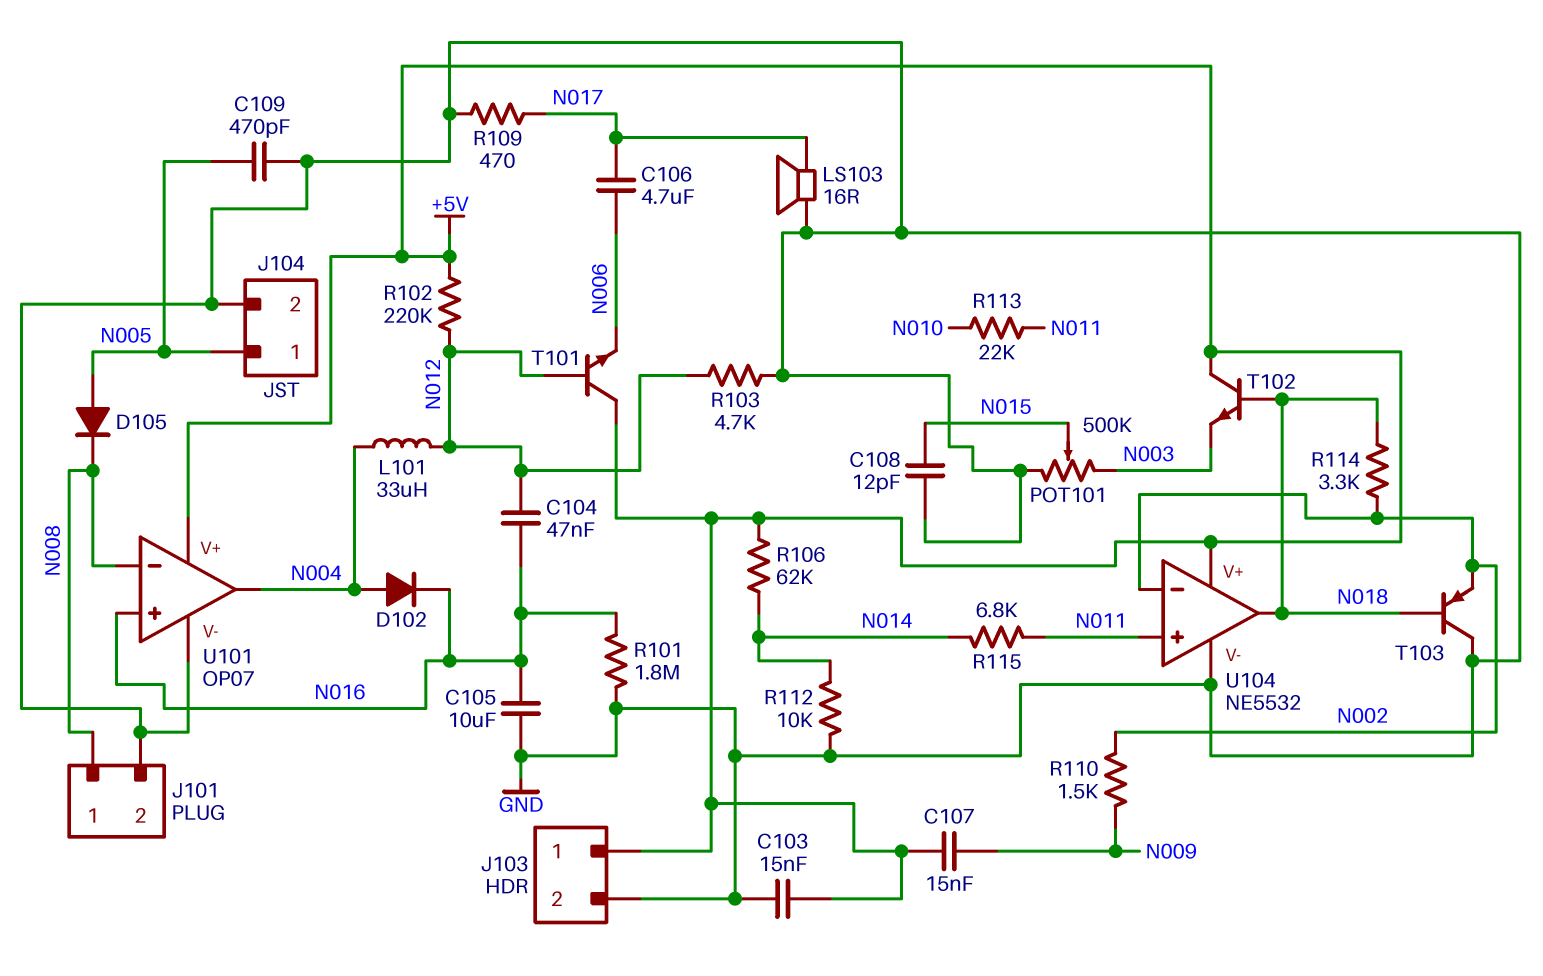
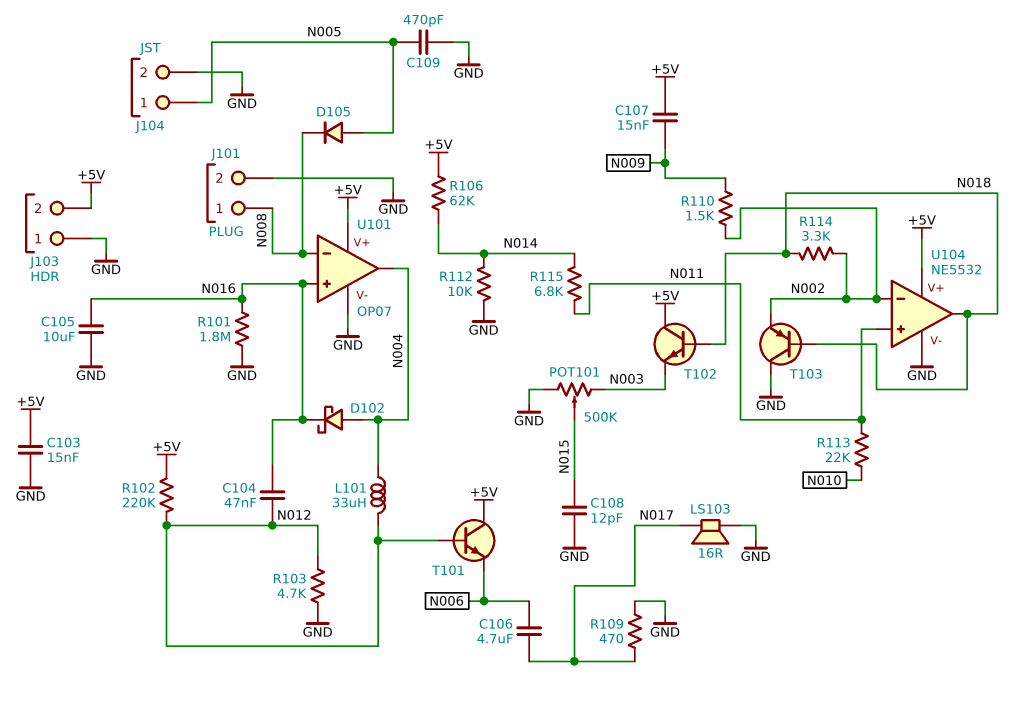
D102: diode (A N004, K N016) -> schottky (A N004, K N016)
J103 pin 1: +5V -> GND
J103 pin 2: GND -> +5V

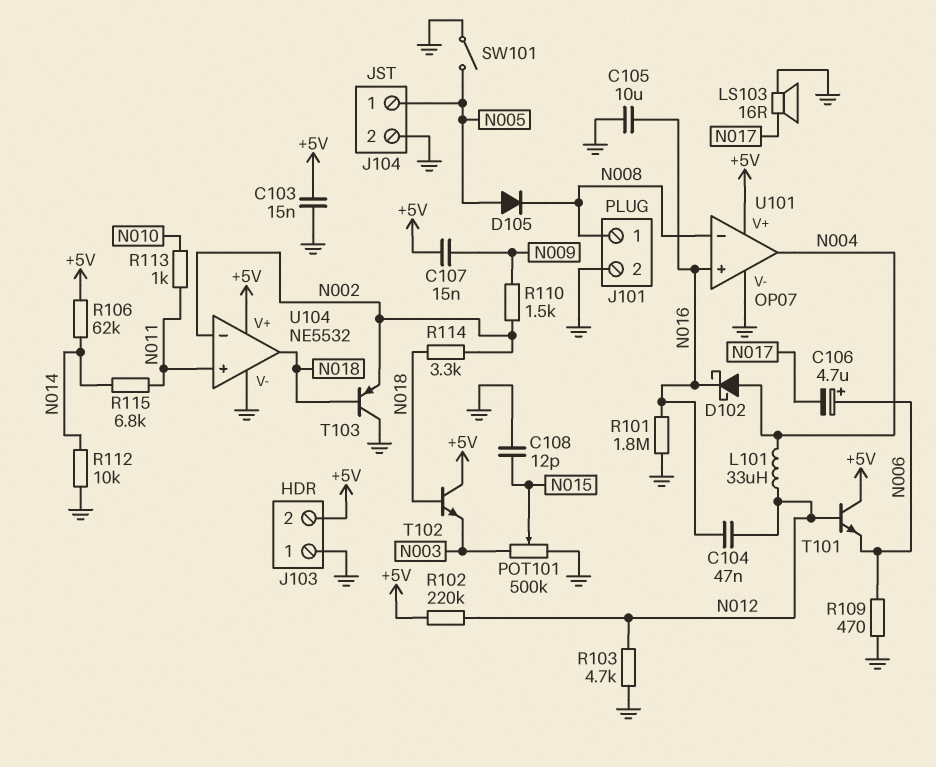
C106: 4.7uF (N006, N017) -> 4.7uF (plus N006, minus N017)
C109: 470pF (GND, N005) -> none
R109: 470 (GND, N017) -> 470 (GND, N006)
R113: 22k (N010, N011) -> 1k (N010, N011)
SW101: none -> switch (GND, N005)

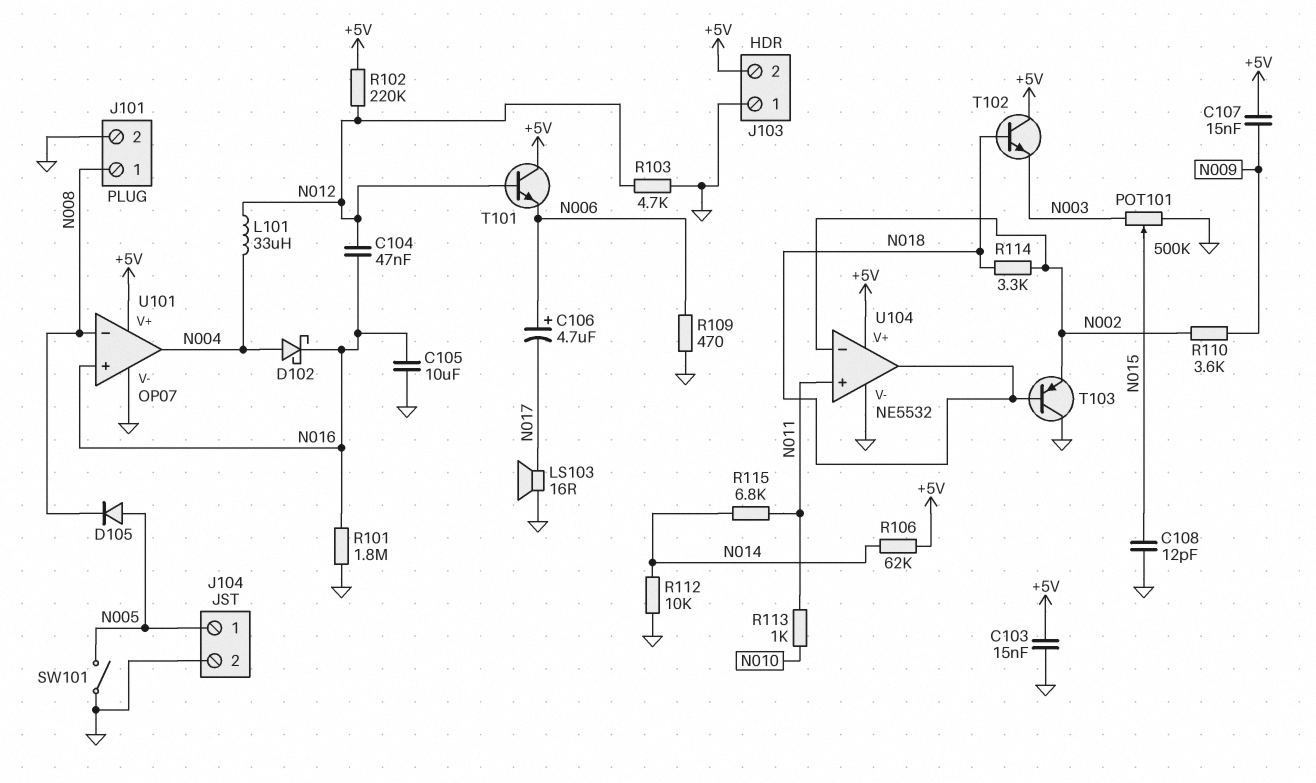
R110: 1.5k (N002, N009) -> 3.6k (N002, N009)

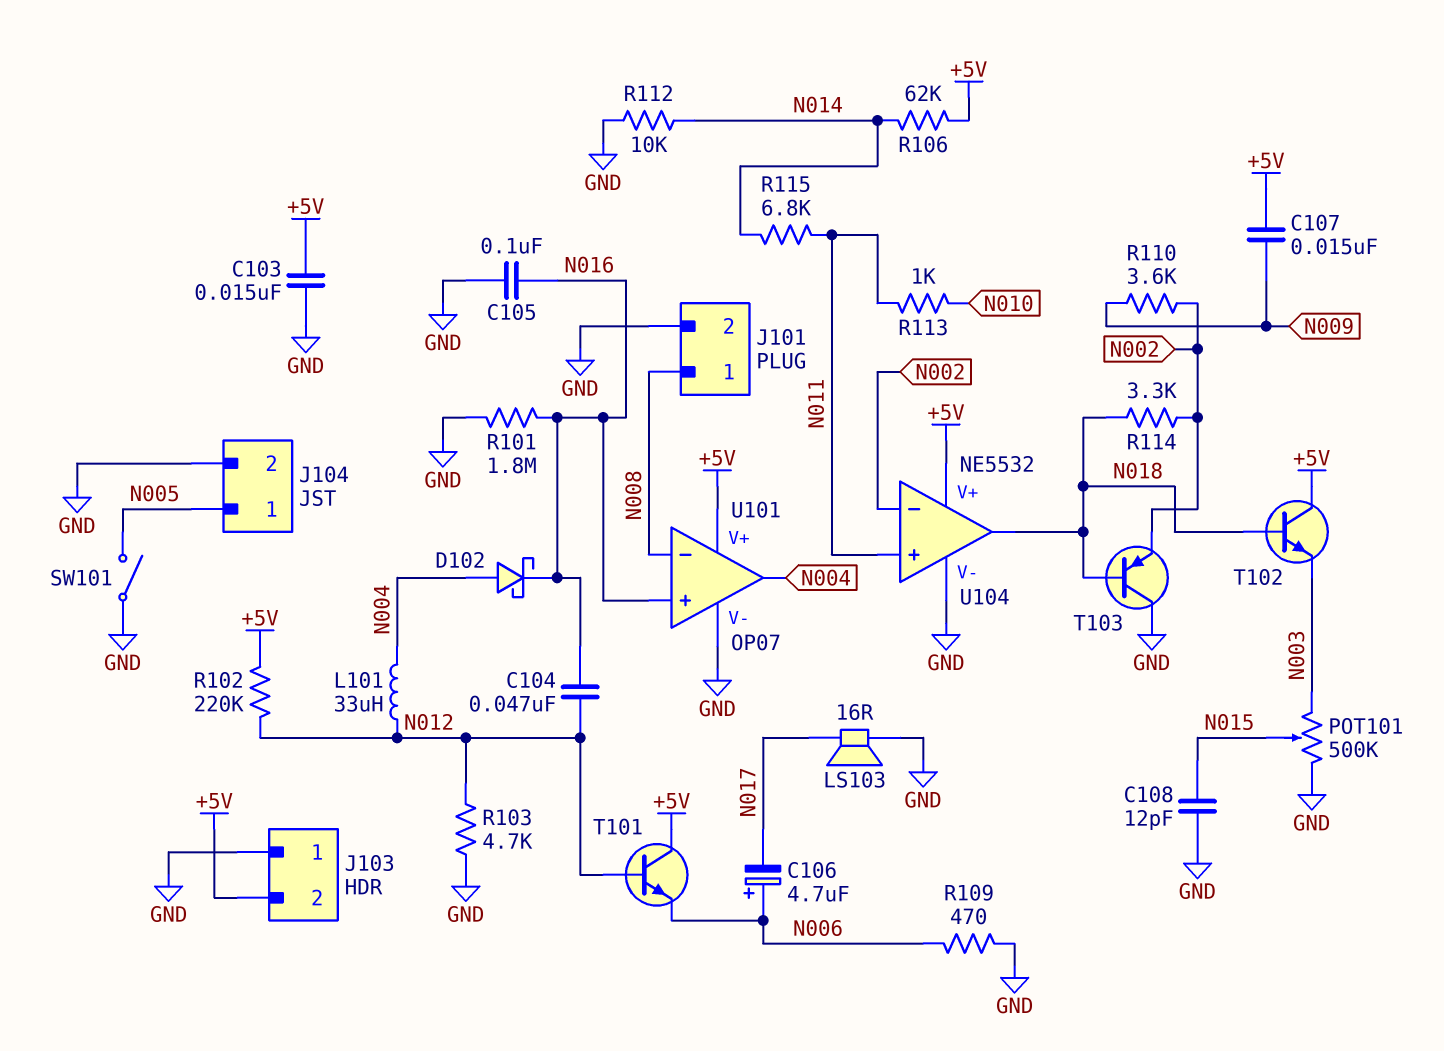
C105: 10uF (GND, N016) -> 100nF (GND, N016)
D105: diode (A N005, K N008) -> none

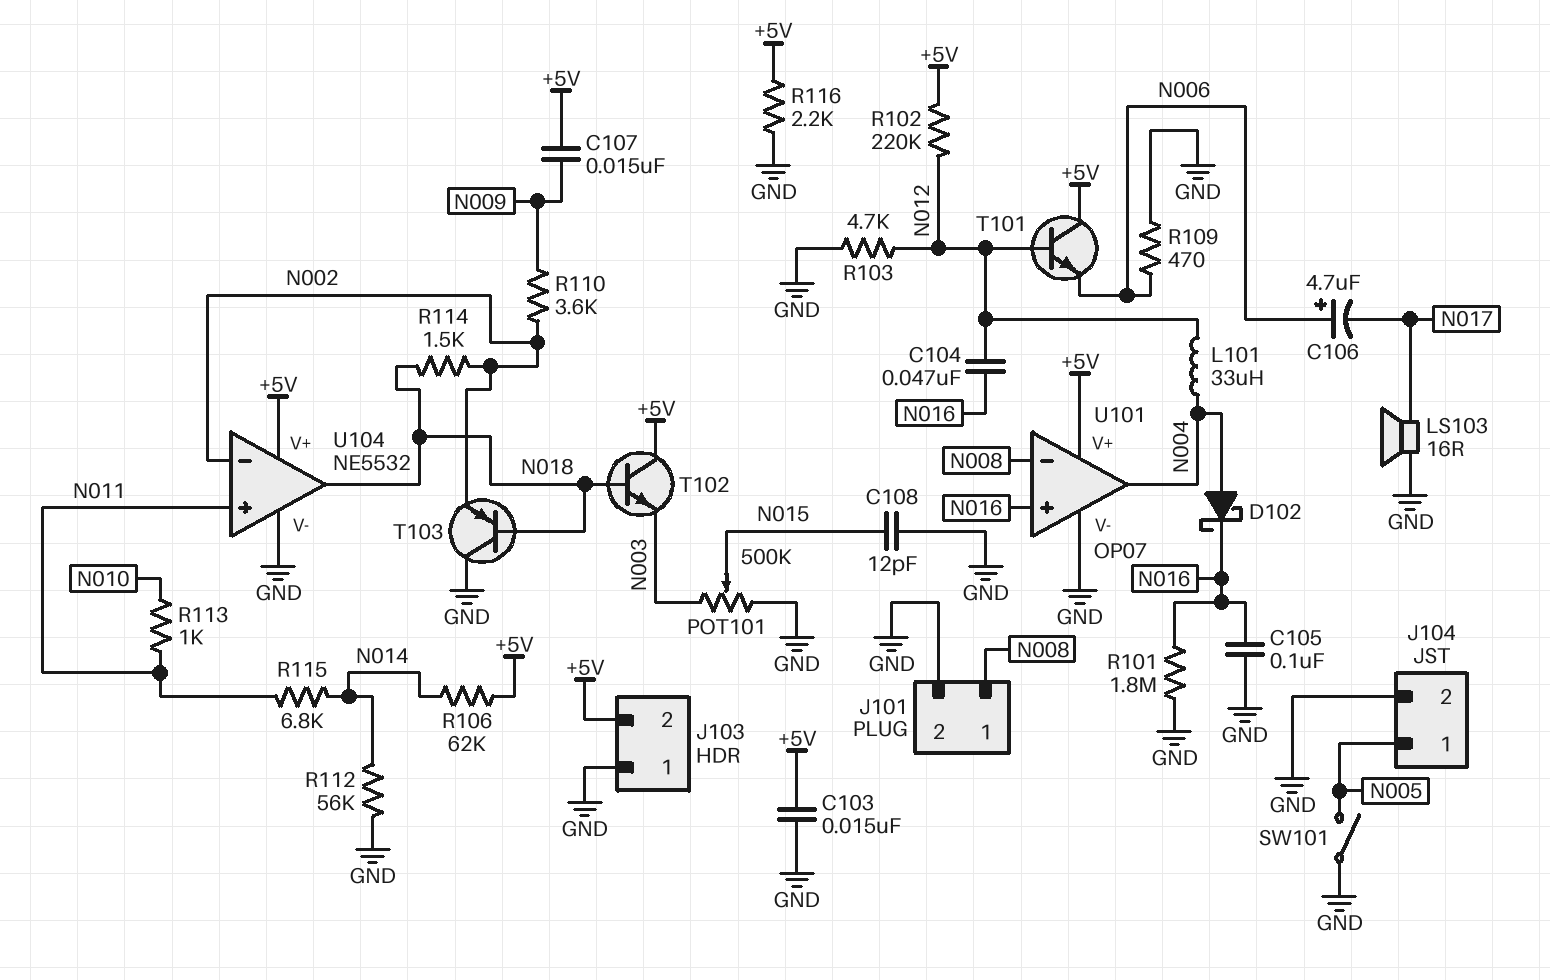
R112: 10k (GND, N014) -> 56k (GND, N014)
R114: 3.3k (N002, N018) -> 1.5k (N002, N018)
R116: none -> 2.2k (+5V, GND)

